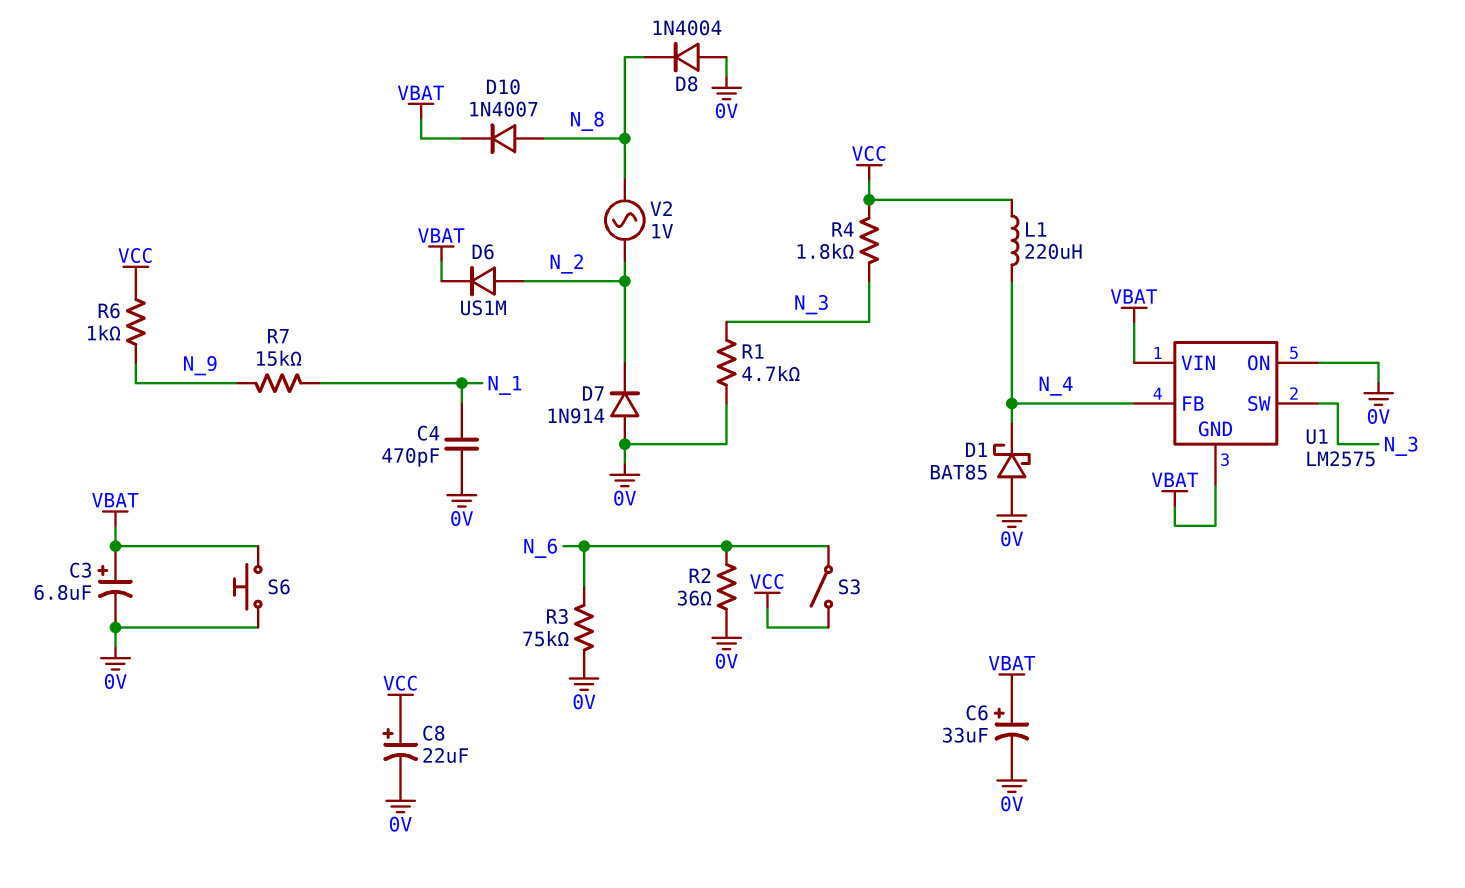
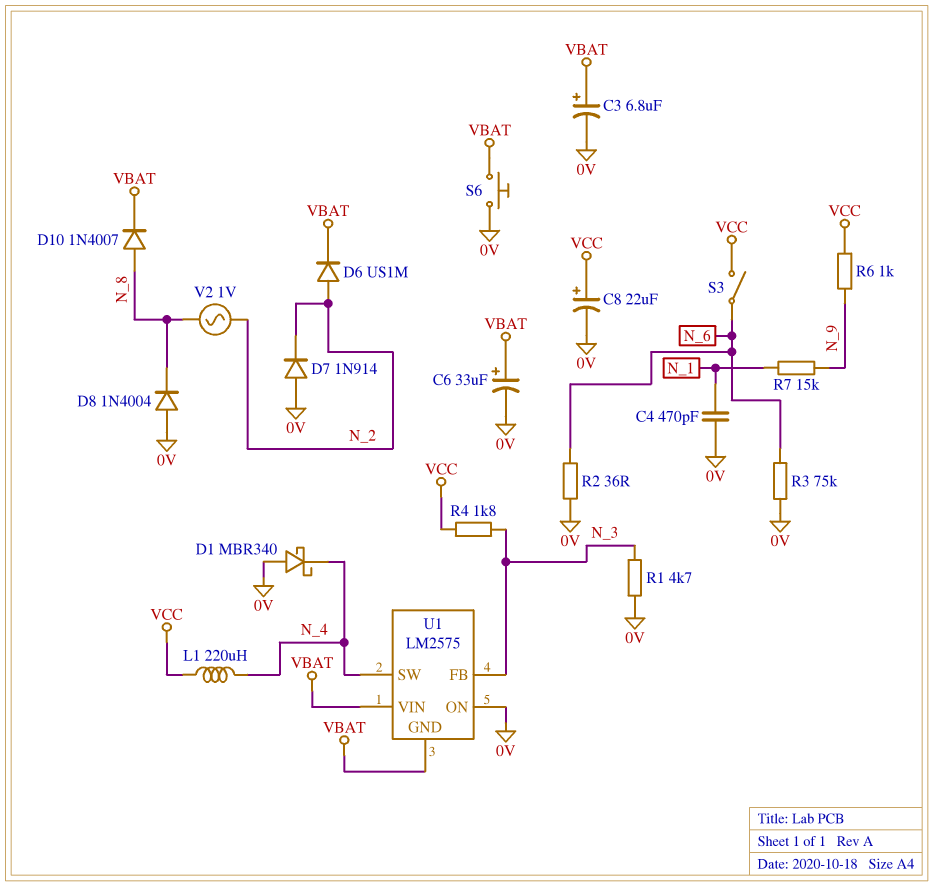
D1: schottky BAT85 (A 0V, K N_4) -> schottky MBR340 (A 0V, K N_4)
U1 pin FB: N_4 -> N_3
U1 pin SW: N_3 -> N_4

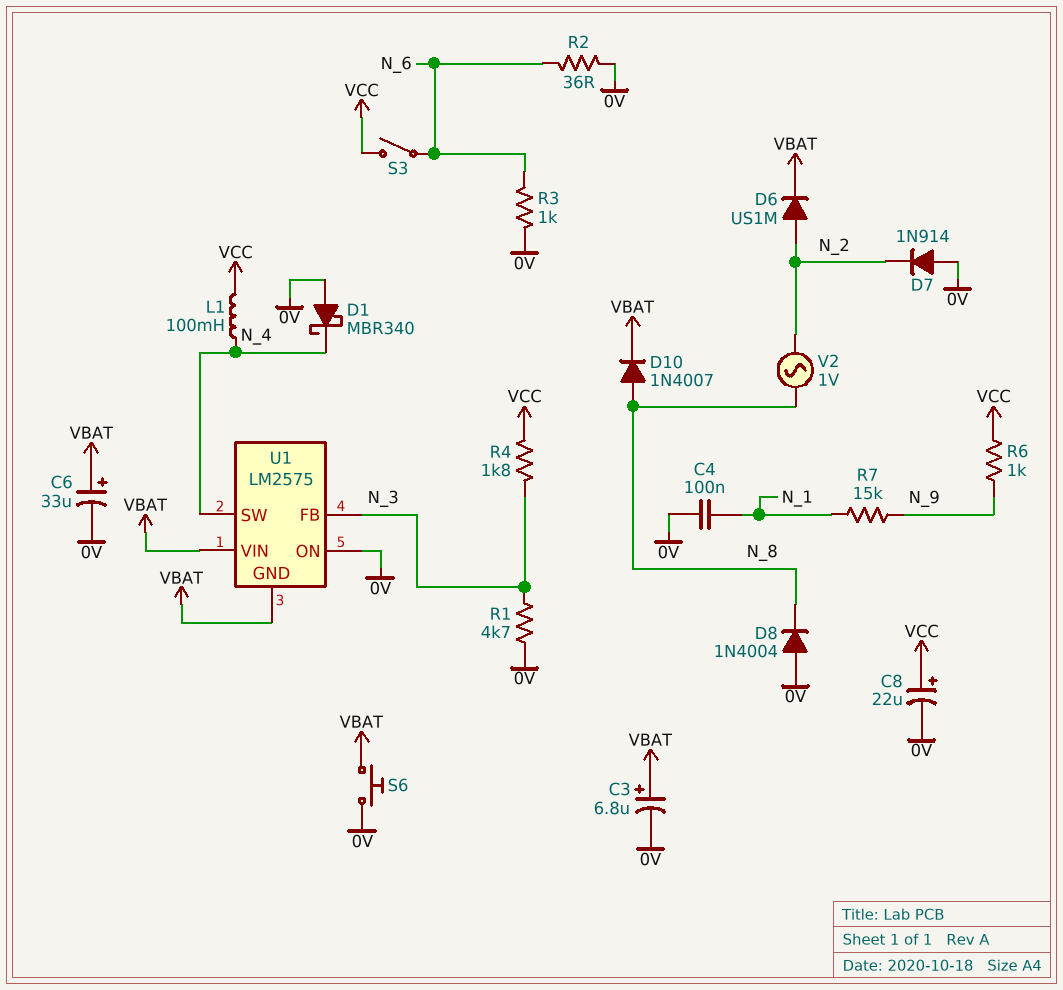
C4: 470pF (0V, N_1) -> 100nF (0V, N_1)
L1: 220uH (N_4, VCC) -> 100mH (N_4, VCC)
R3: 75k (0V, N_6) -> 1k (0V, N_6)

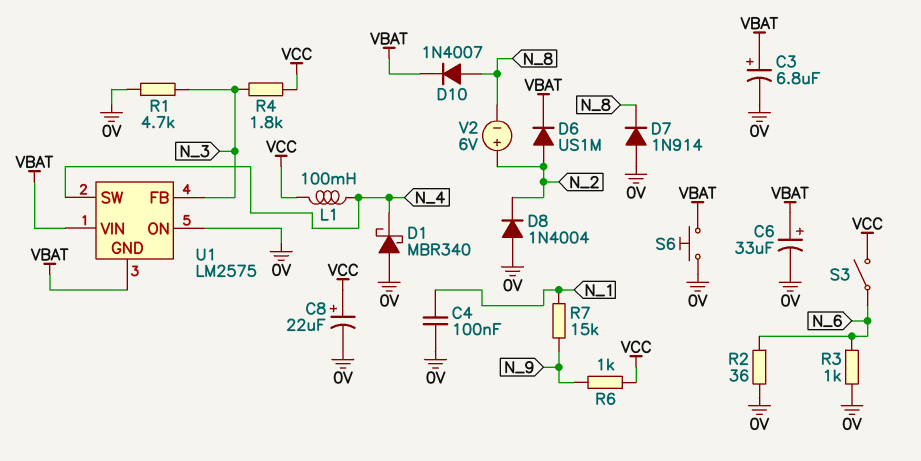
D7: diode 1N914 (A 0V, K N_2) -> diode 1N914 (A 0V, K N_8)
D8: diode 1N4004 (A 0V, K N_8) -> diode 1N4004 (A 0V, K N_2)
V2: AC 1V (N_2, N_8) -> 6V (plus N_2, minus N_8)

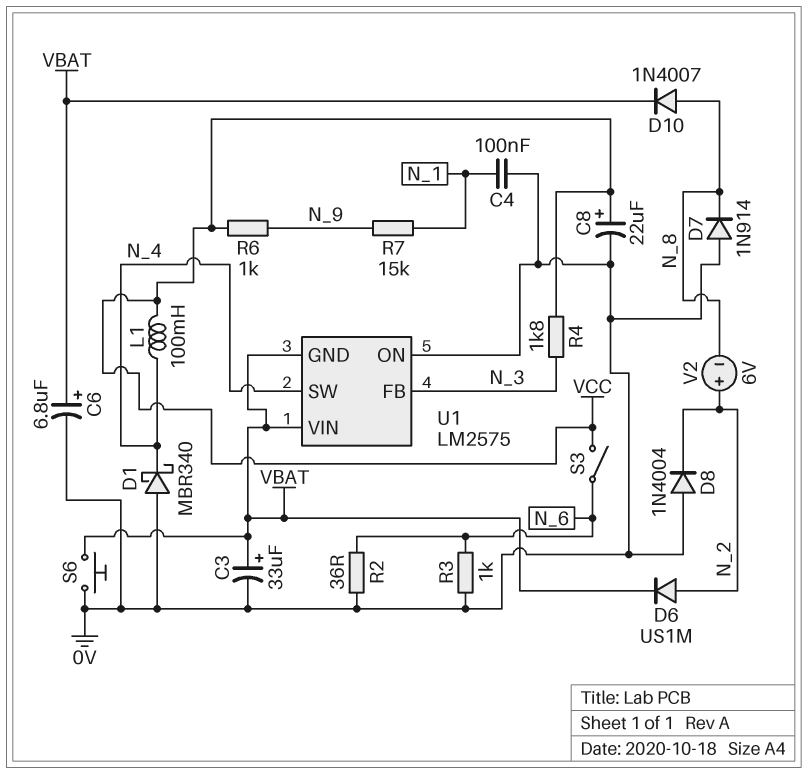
C3: 6.8uF (plus VBAT, minus 0V) -> 33uF (plus VBAT, minus 0V)
C6: 33uF (plus VBAT, minus 0V) -> 6.8uF (plus VBAT, minus 0V)
R1: 4.7k (0V, N_3) -> none

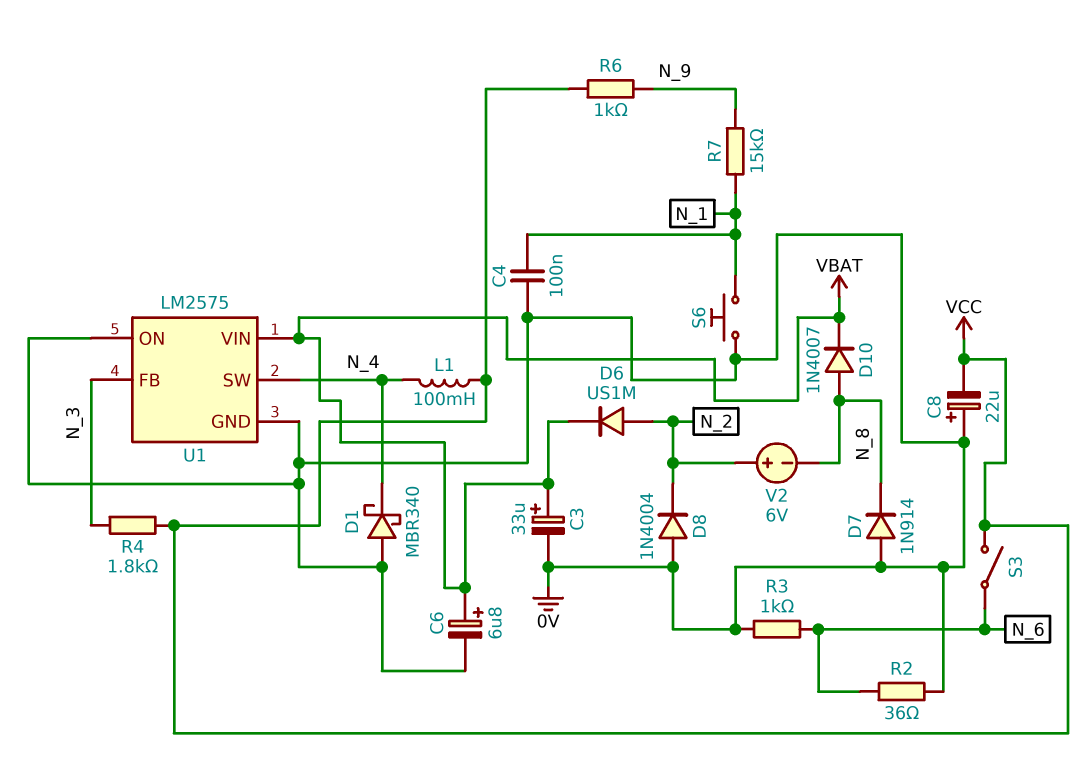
C8: 22uF (plus VCC, minus 0V) -> 22uF (plus 0V, minus VCC)
S6: button (0V, VBAT) -> button (0V, N_1)
U1 pin GND: VBAT -> 0V

